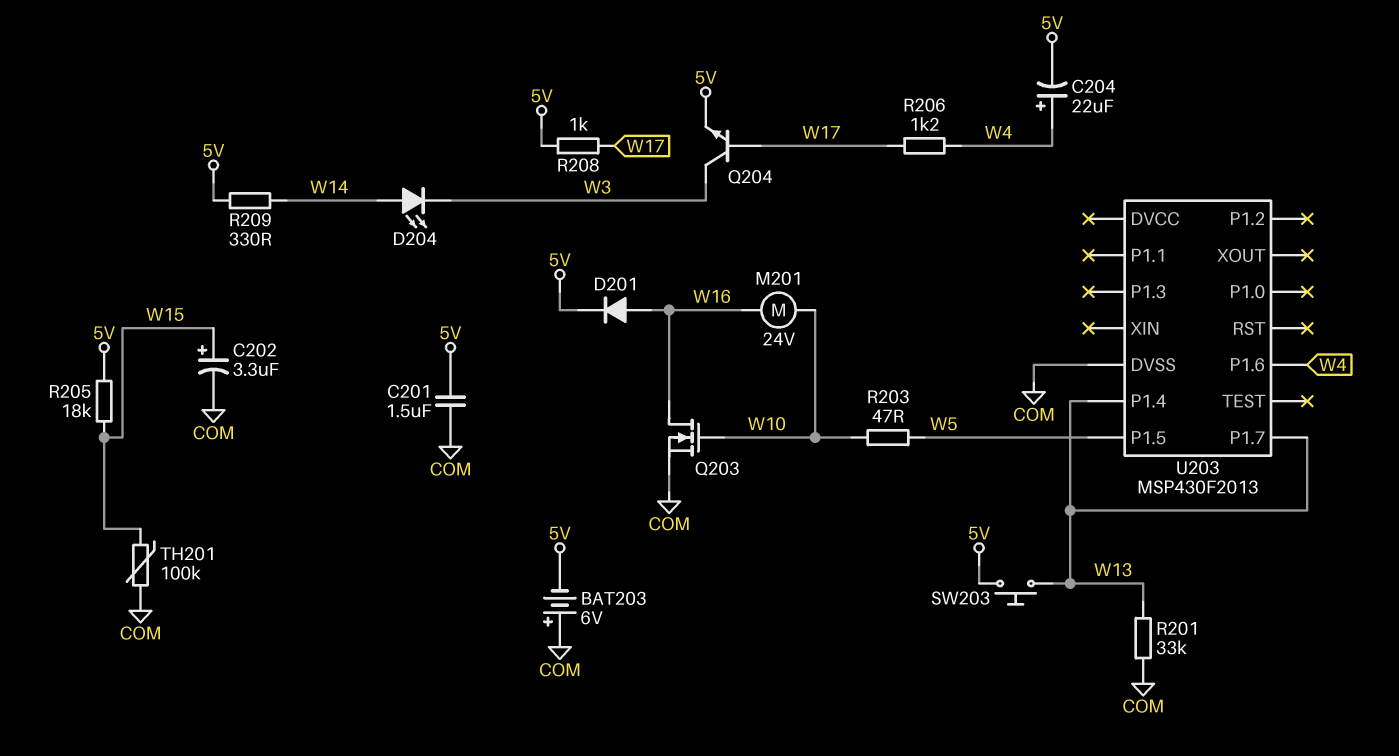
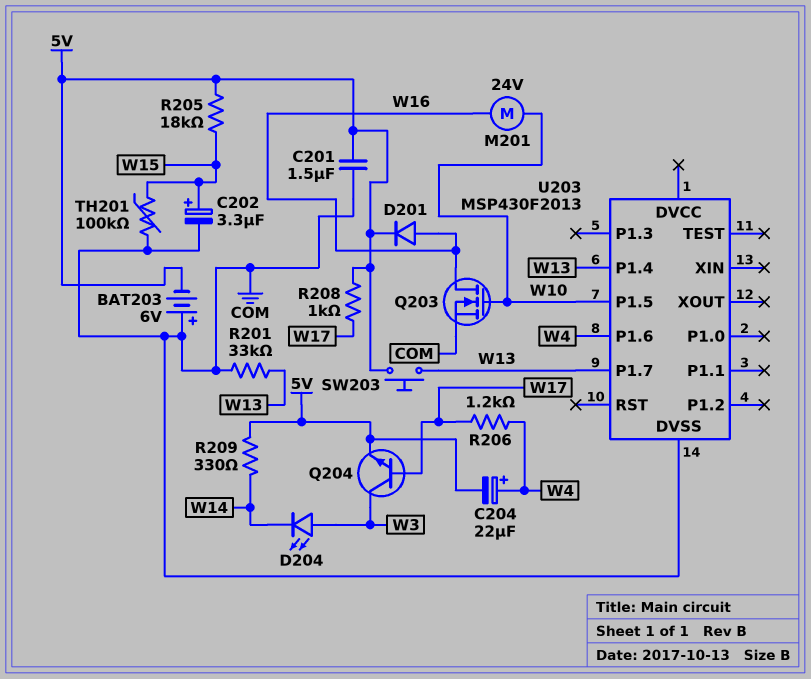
D204: LED (A W14, K W3) -> LED (A W3, K W14)
R203: 47 (W5, W10) -> none
U203 pin P1.5: W5 -> W10

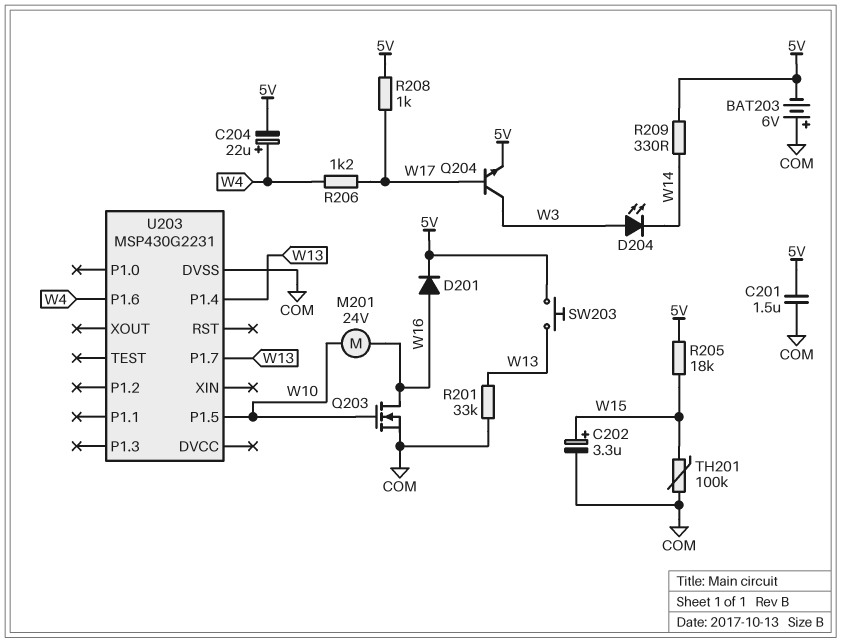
U203: MSP430F2013 -> MSP430G2231

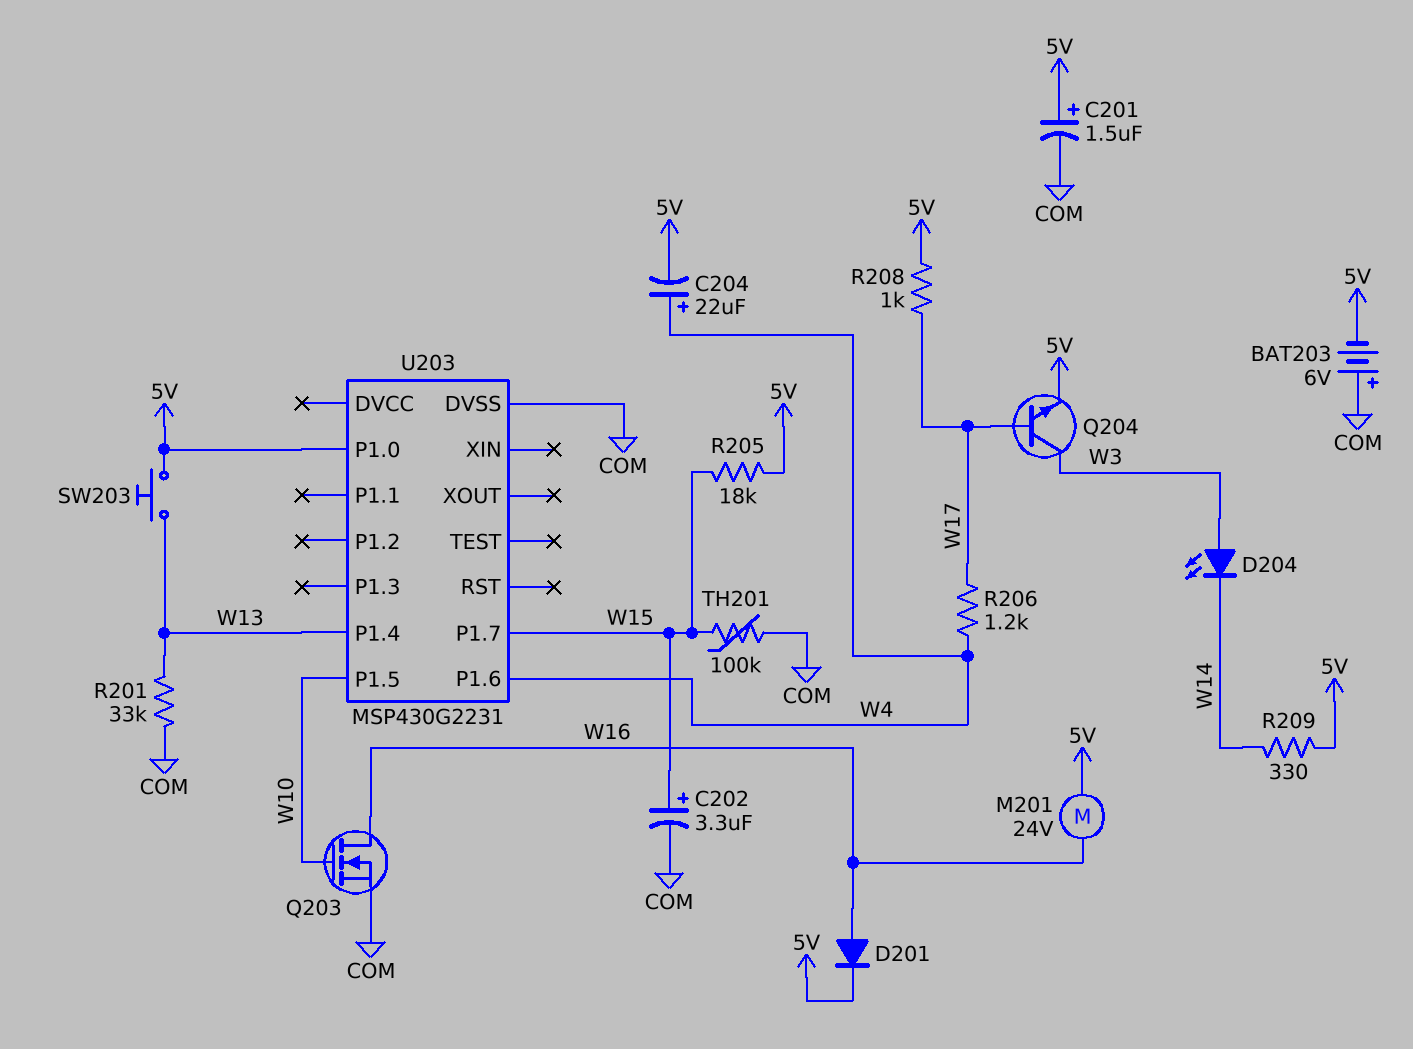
C201: 1.5uF (5V, COM) -> 1.5uF (plus 5V, minus COM)
M201: motor 24V (W10, W16) -> motor 24V (5V, W16)
U203 pin P1.0: none -> 5V
U203 pin P1.7: W13 -> W15

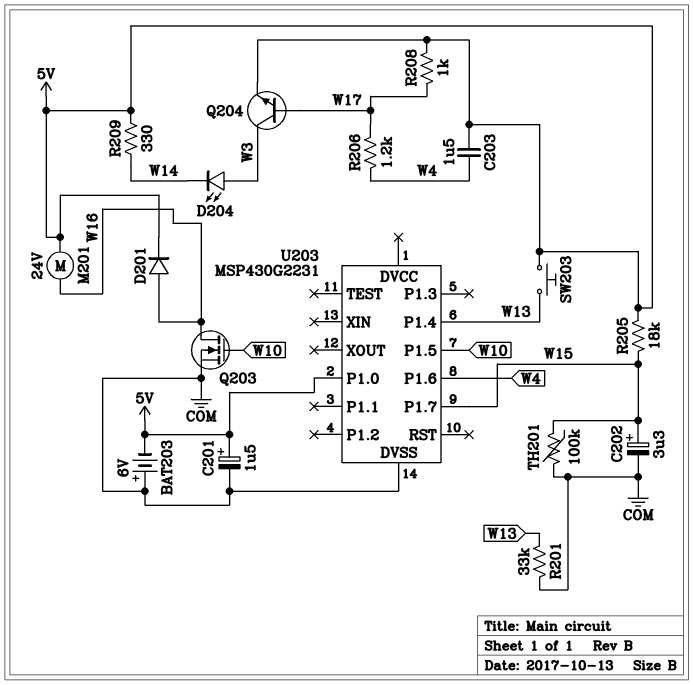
C203: none -> 1.5uF (5V, W4)
C204: 22uF (plus W4, minus 5V) -> none

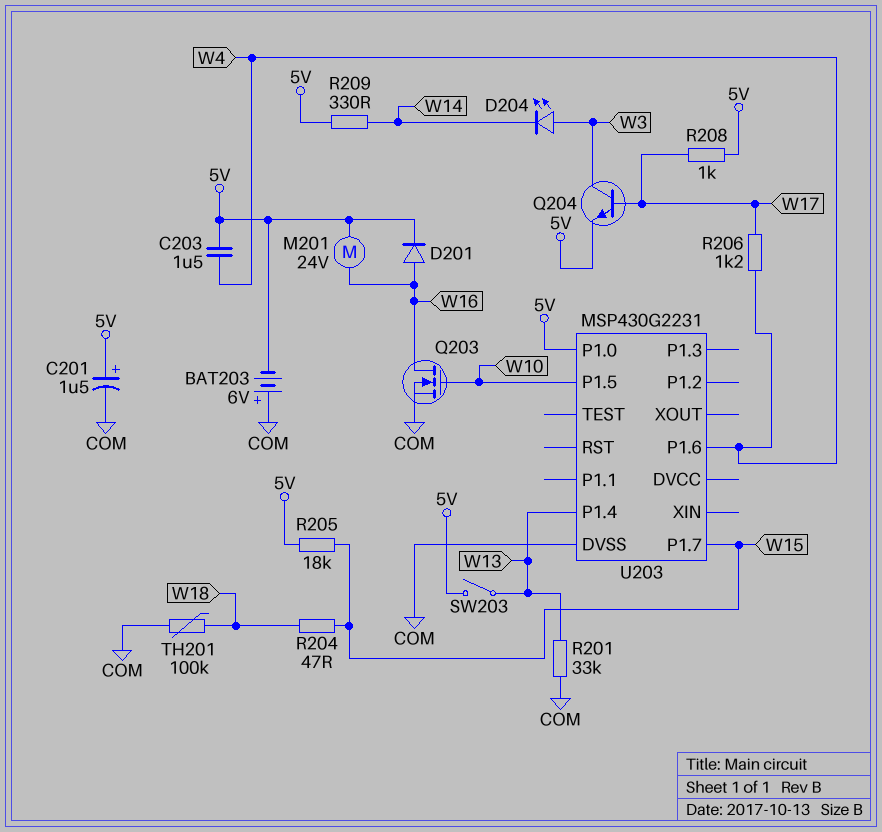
C202: 3.3uF (plus W15, minus COM) -> none
R204: none -> 47 (W15, W18)
SW203: button (5V, W13) -> switch (5V, W13)
TH201: 100k (COM, W15) -> 100k (COM, W18)

